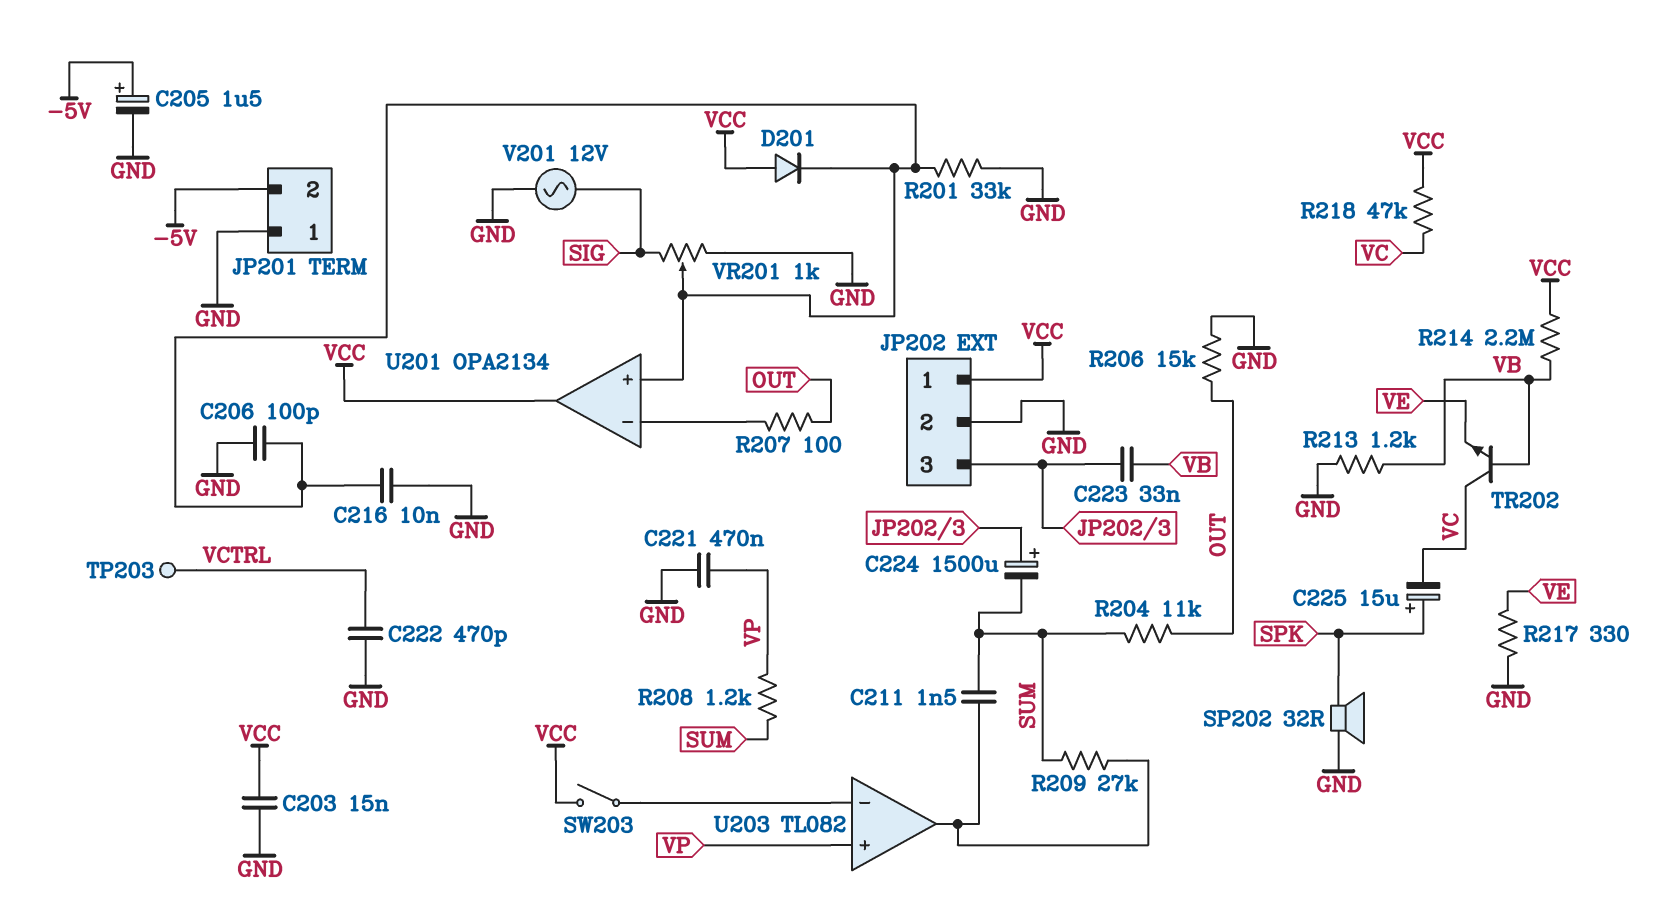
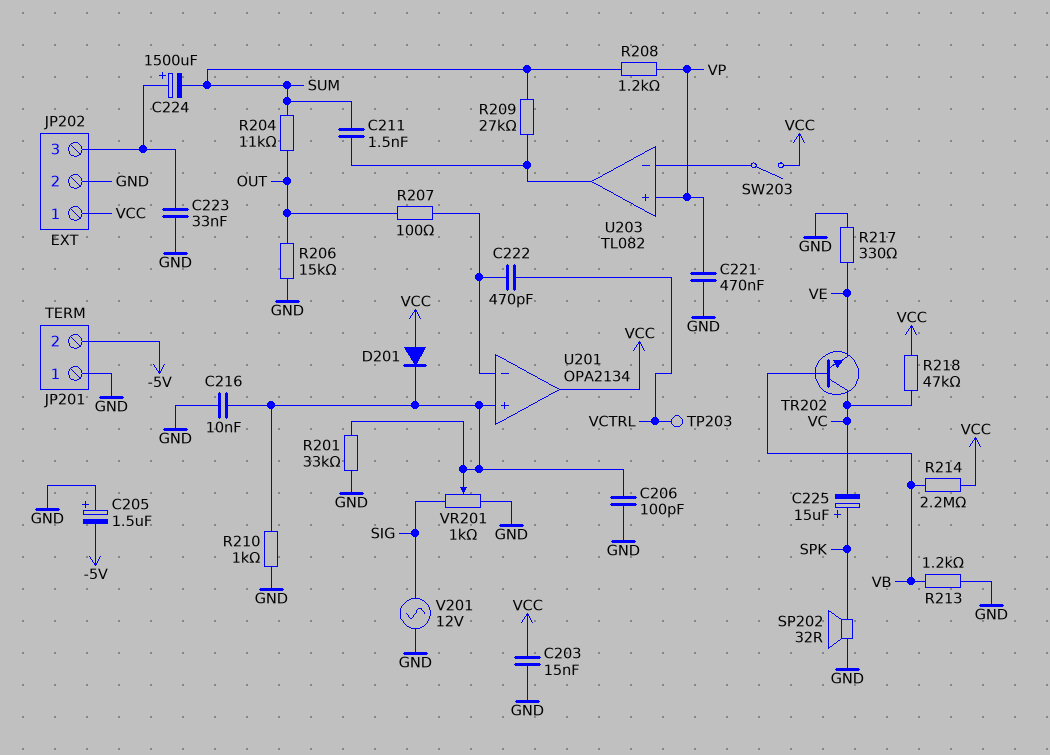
C205: 1.5uF (plus -5V, minus GND) -> 1.5uF (plus GND, minus -5V)
C222: 470pF (GND, VCTRL) -> 470pF (U201/in-, VCTRL)
C223: 33nF (JP202/3, VB) -> 33nF (GND, JP202/3)
R210: none -> 1k (GND, U201/in+)

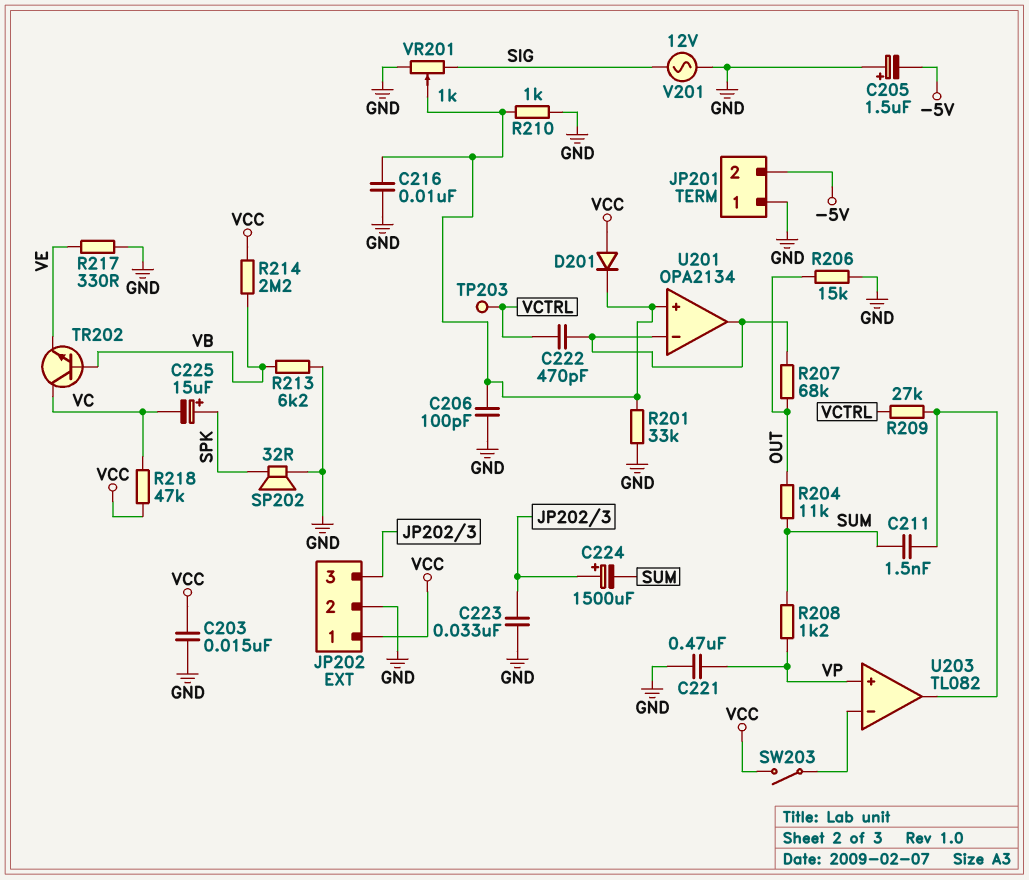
R207: 100 (OUT, U201/in-) -> 68k (OUT, U201/in-)
R209: 27k (SUM, U203/out) -> 27k (U203/out, VCTRL)
R213: 1.2k (GND, VB) -> 6.2k (GND, VB)
U201 pin out: VCC -> U201/in-

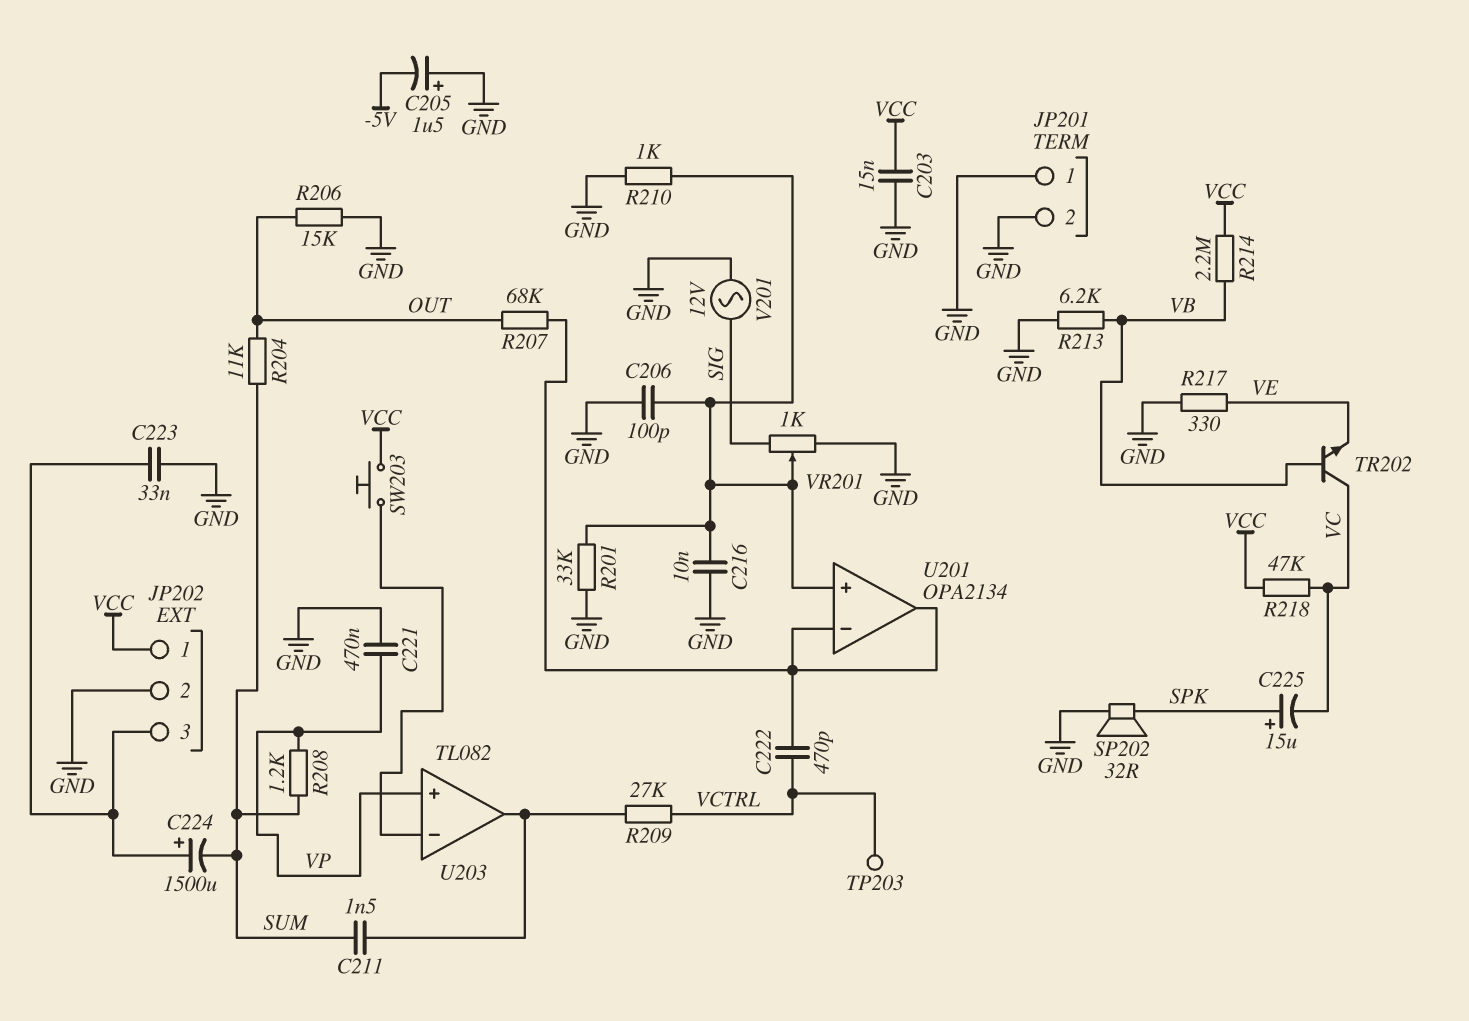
D201: diode (A VCC, K U201/in+) -> none
JP201 pin 2: -5V -> GND
SW203: switch (U203/in-, VCC) -> button (U203/in-, VCC)

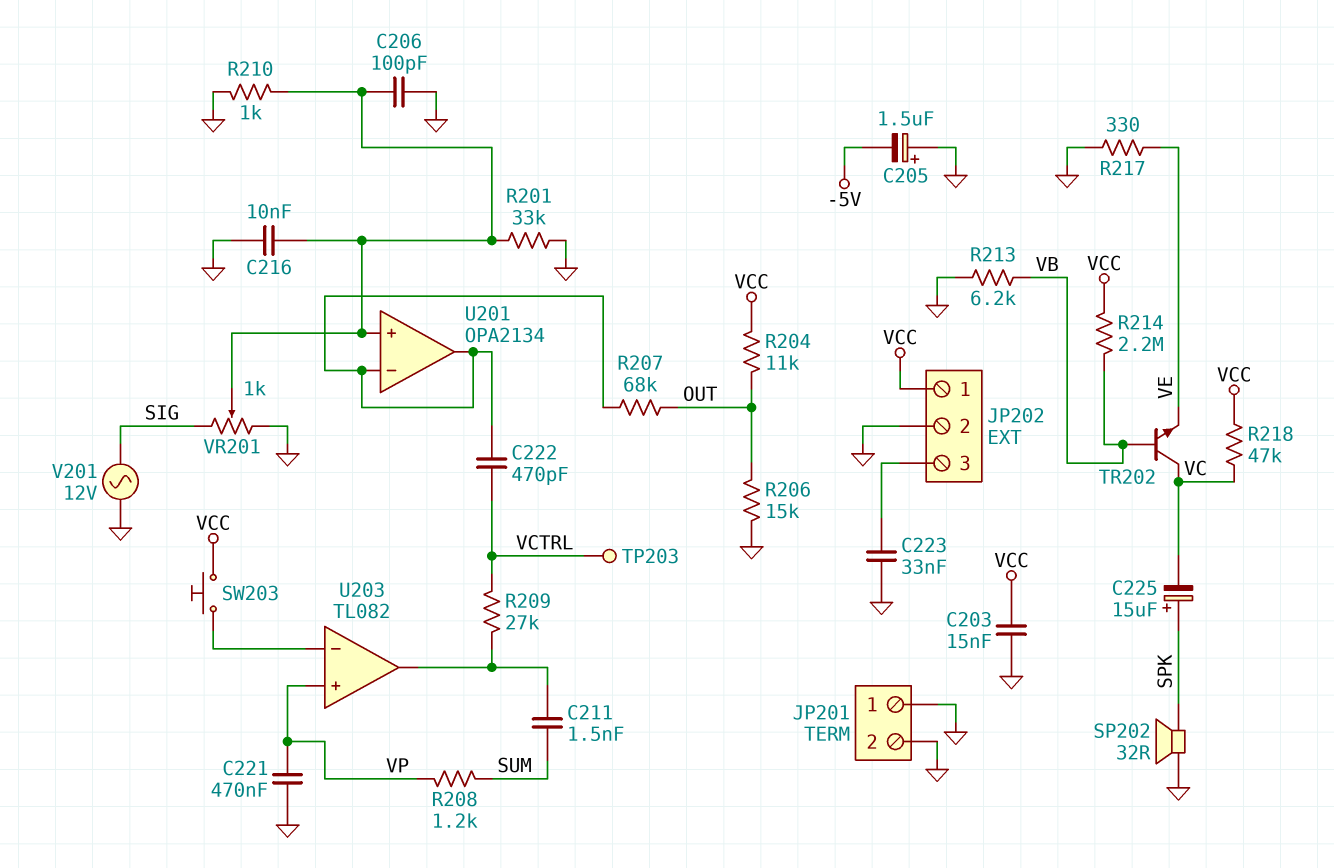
C224: 1500uF (plus JP202/3, minus SUM) -> none
R204: 11k (OUT, SUM) -> 11k (OUT, VCC)

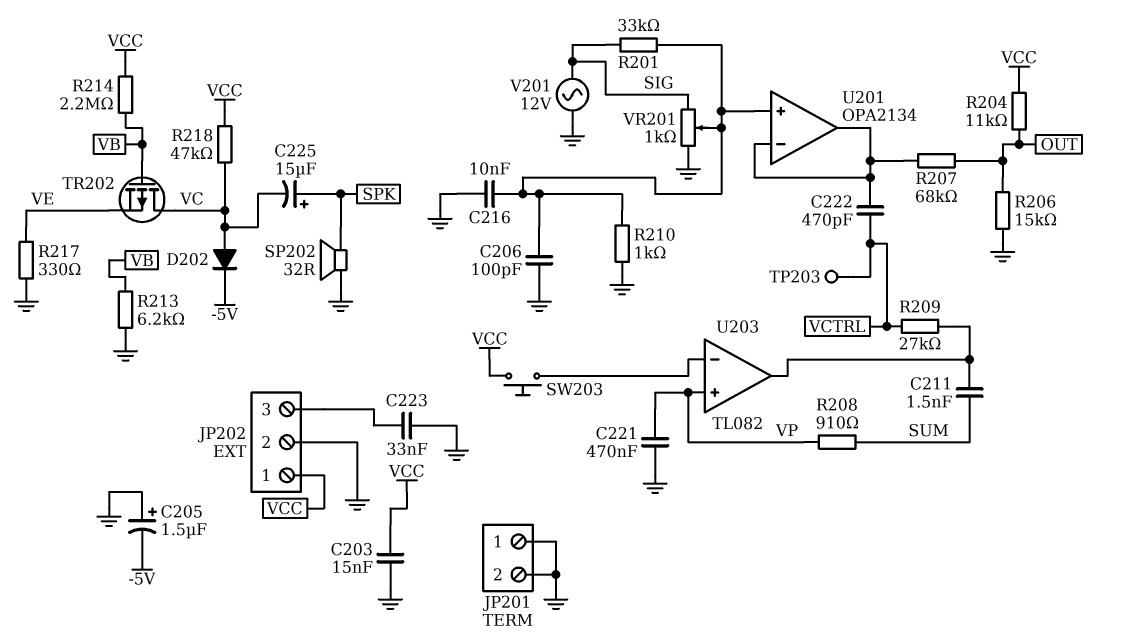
D202: none -> diode (A VC, K -5V)
R201: 33k (GND, U201/in+) -> 33k (SIG, U201/in+)
R208: 1.2k (SUM, VP) -> 910 (SUM, VP)
TR202: NPN (B VB, C VC, E VE) -> PMOS (G VB, D VC, S VE)

